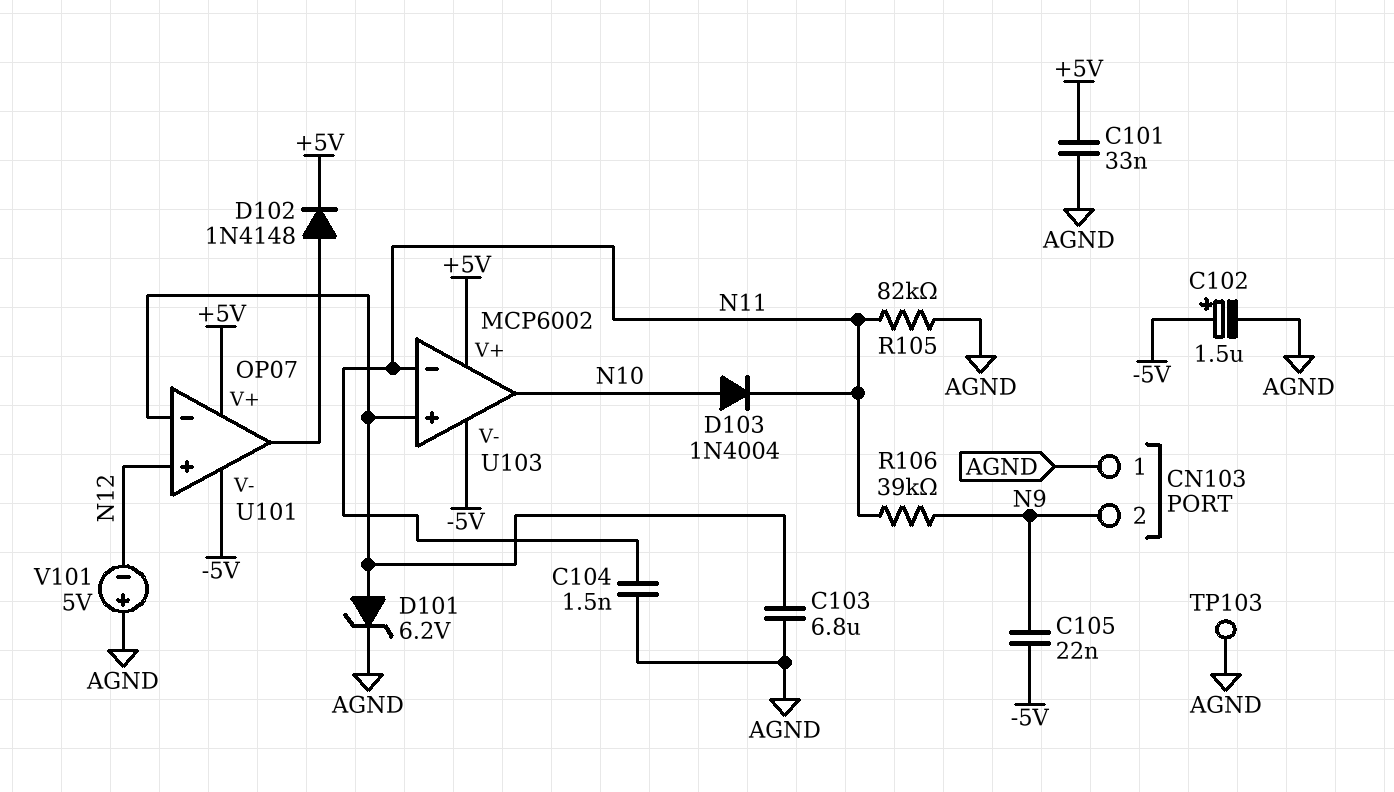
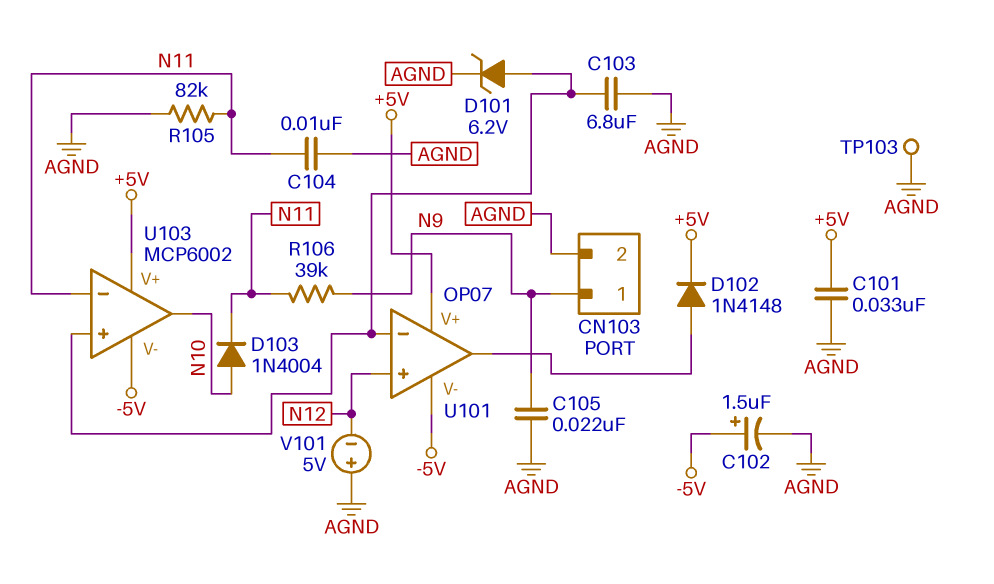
C104: 1.5nF (AGND, N11) -> 10nF (AGND, N11)
C105: 22nF (-5V, N9) -> 22nF (AGND, N9)
CN103 pin 1: AGND -> N9
CN103 pin 2: N9 -> AGND

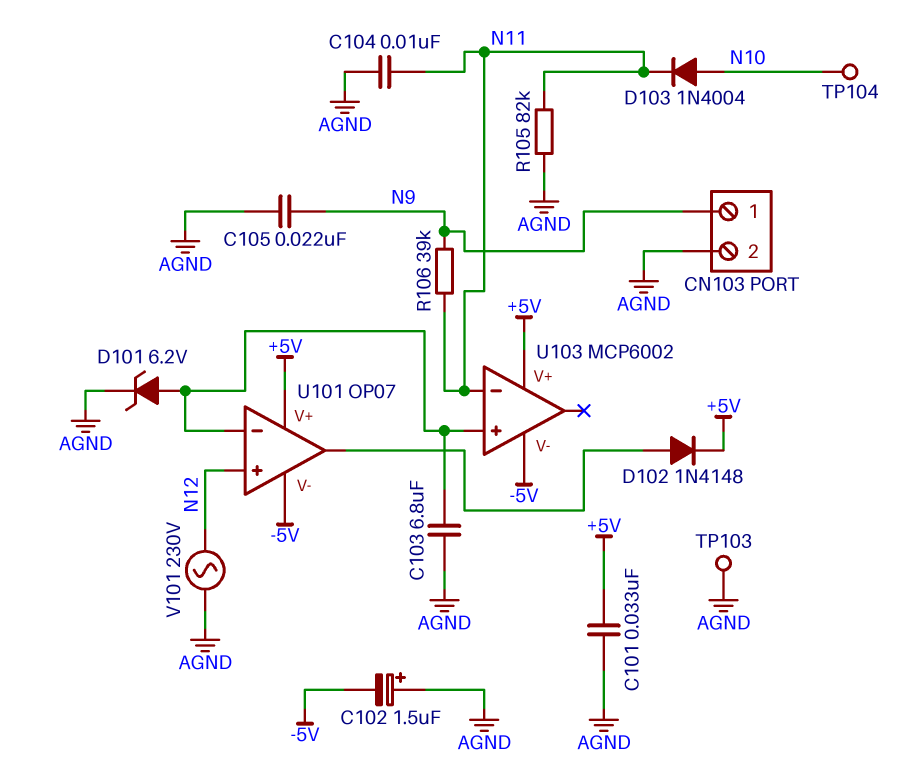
C102: 1.5uF (plus -5V, minus AGND) -> 1.5uF (plus AGND, minus -5V)
TP104: none -> test point (N10)
U103 pin out: N10 -> none
V101: 5V (plus AGND, minus N12) -> AC 230V (AGND, N12)

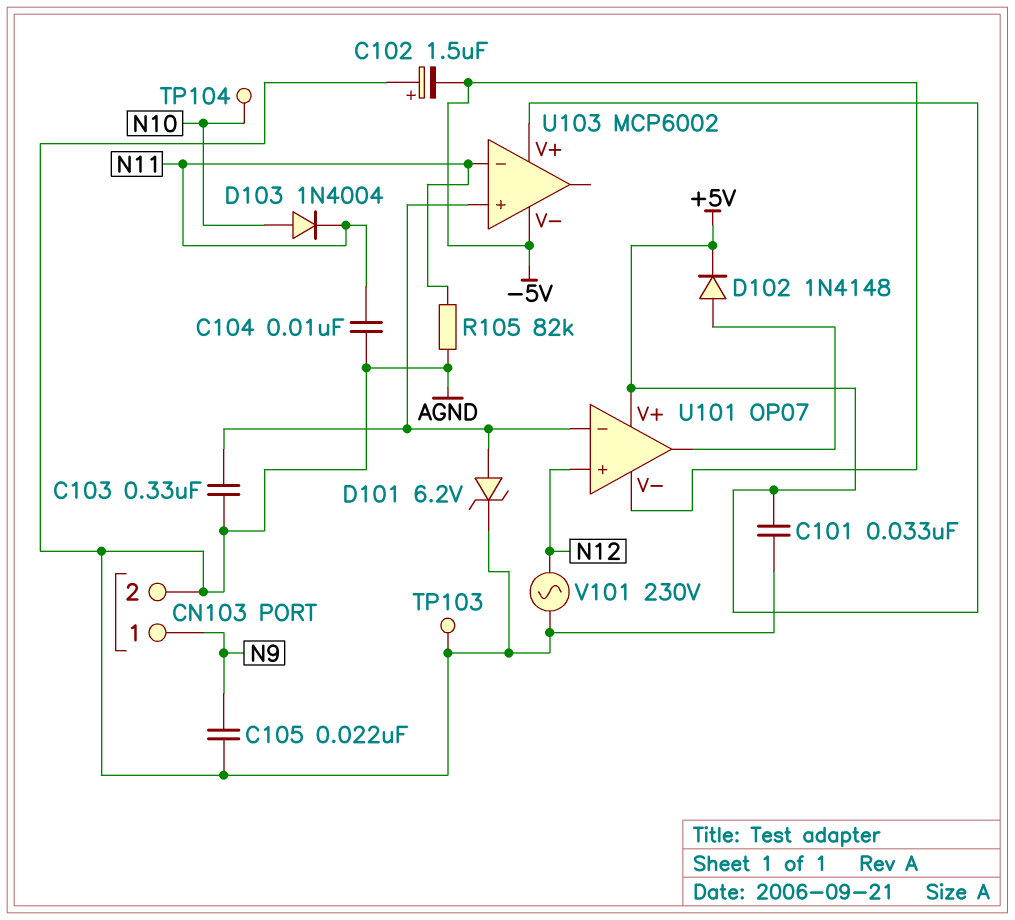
C103: 6.8uF (AGND, U101/in-) -> 330nF (AGND, U101/in-)
R106: 39k (N9, N11) -> none

